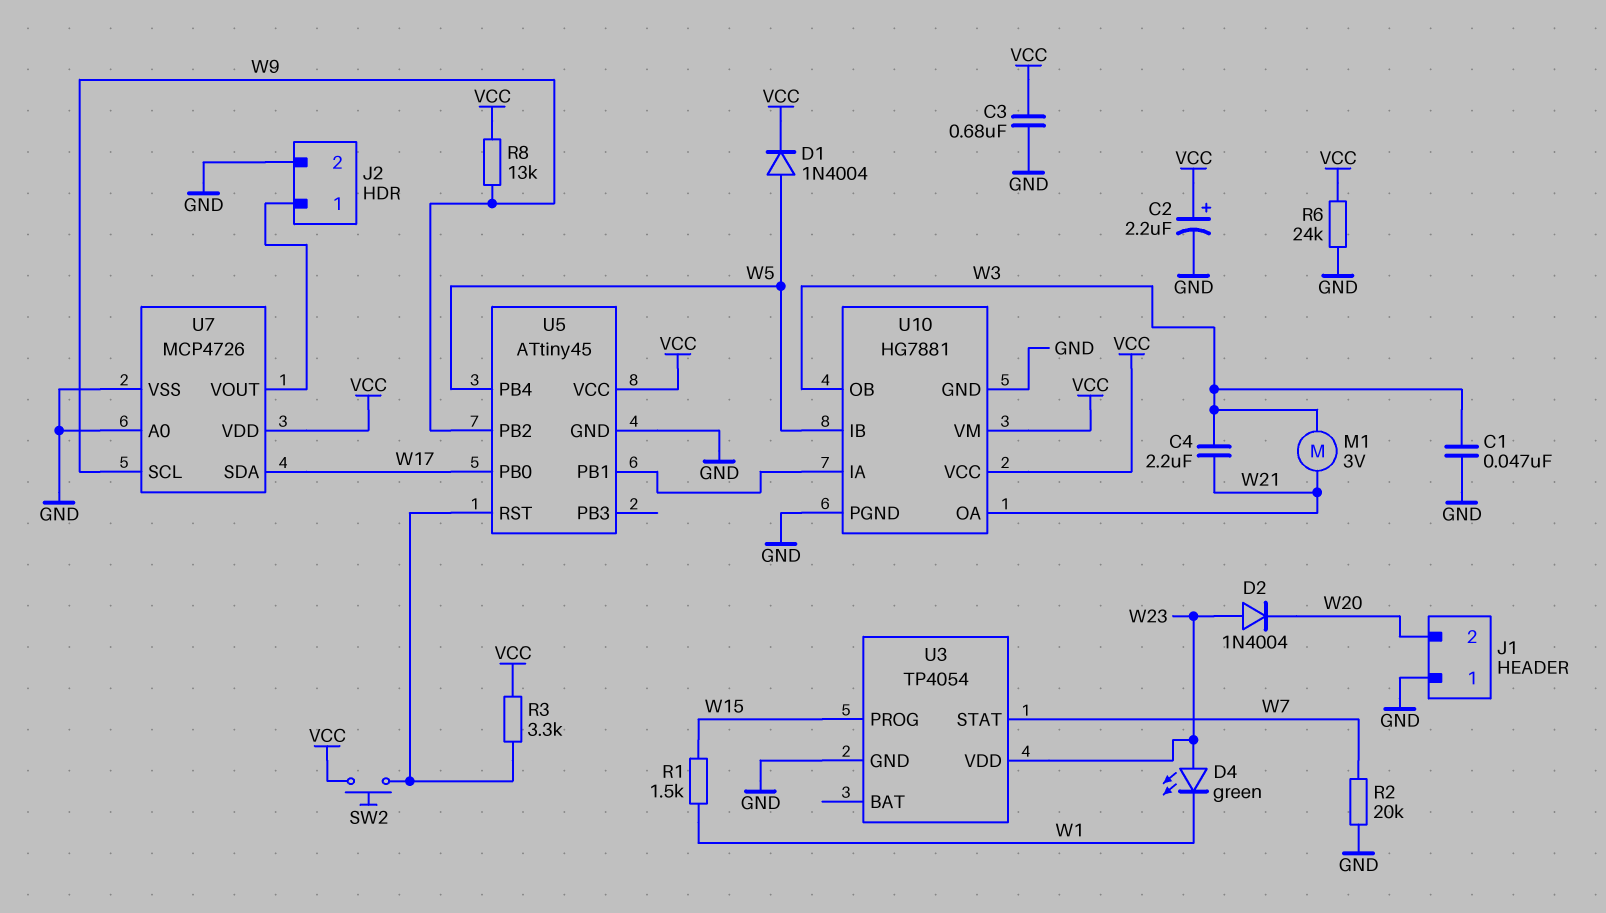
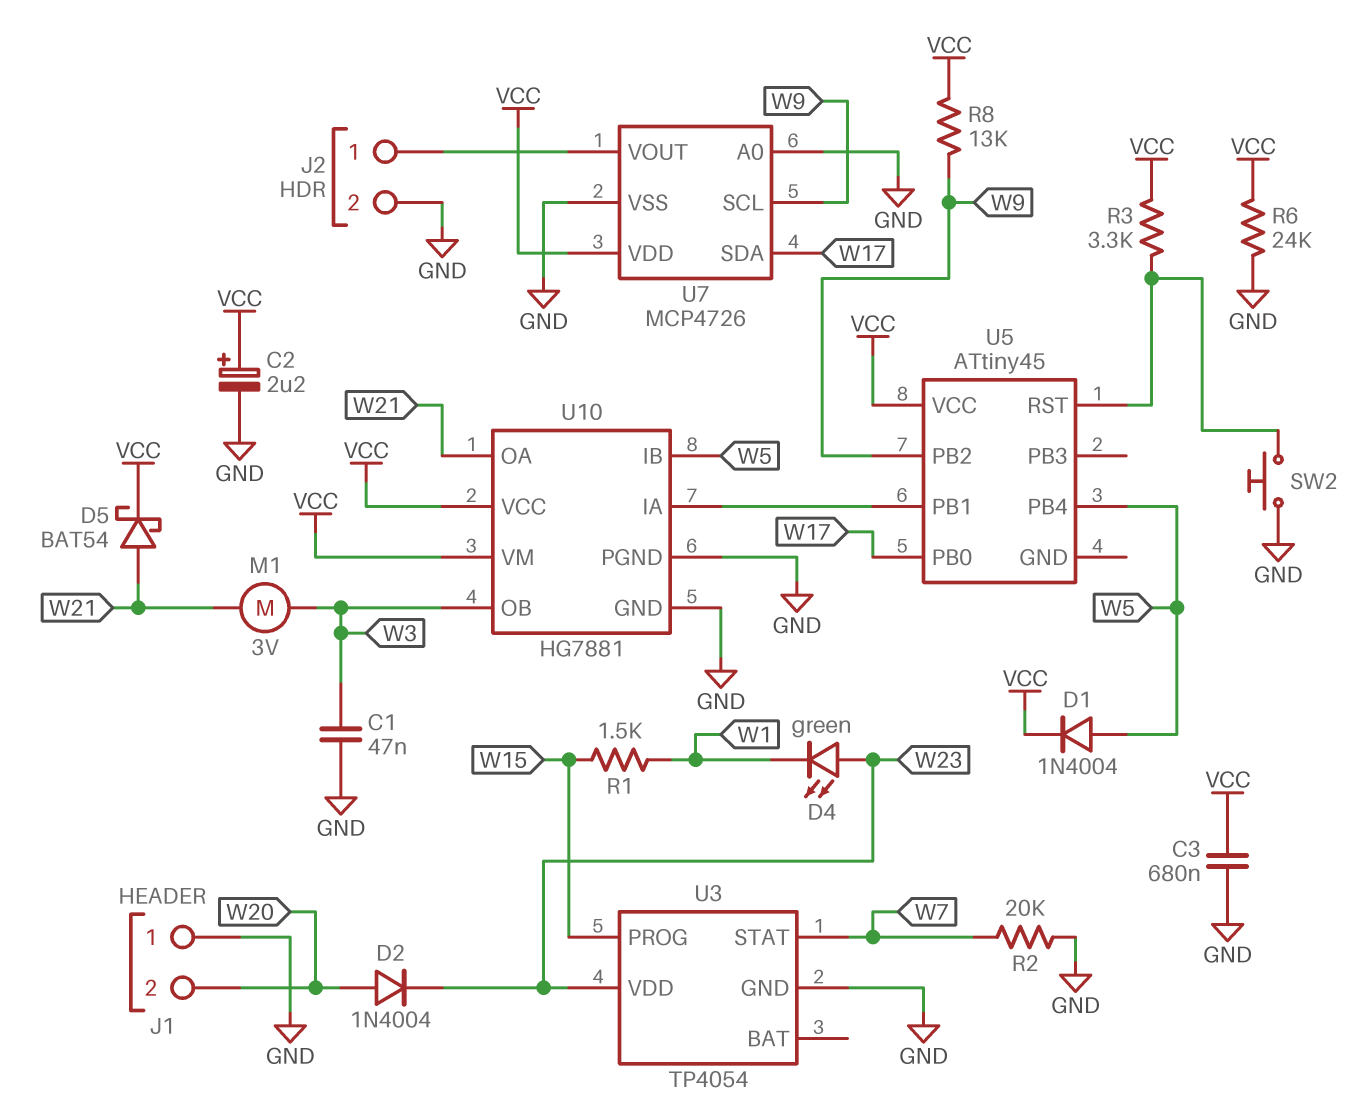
C4: 2.2uF (W3, W21) -> none
D2: diode 1N4004 (A W23, K W20) -> diode 1N4004 (A W20, K W23)
D5: none -> schottky BAT54 (A W21, K VCC)
SW2: button (U5/RST, VCC) -> button (GND, U5/RST)
U5 pin GND: GND -> none

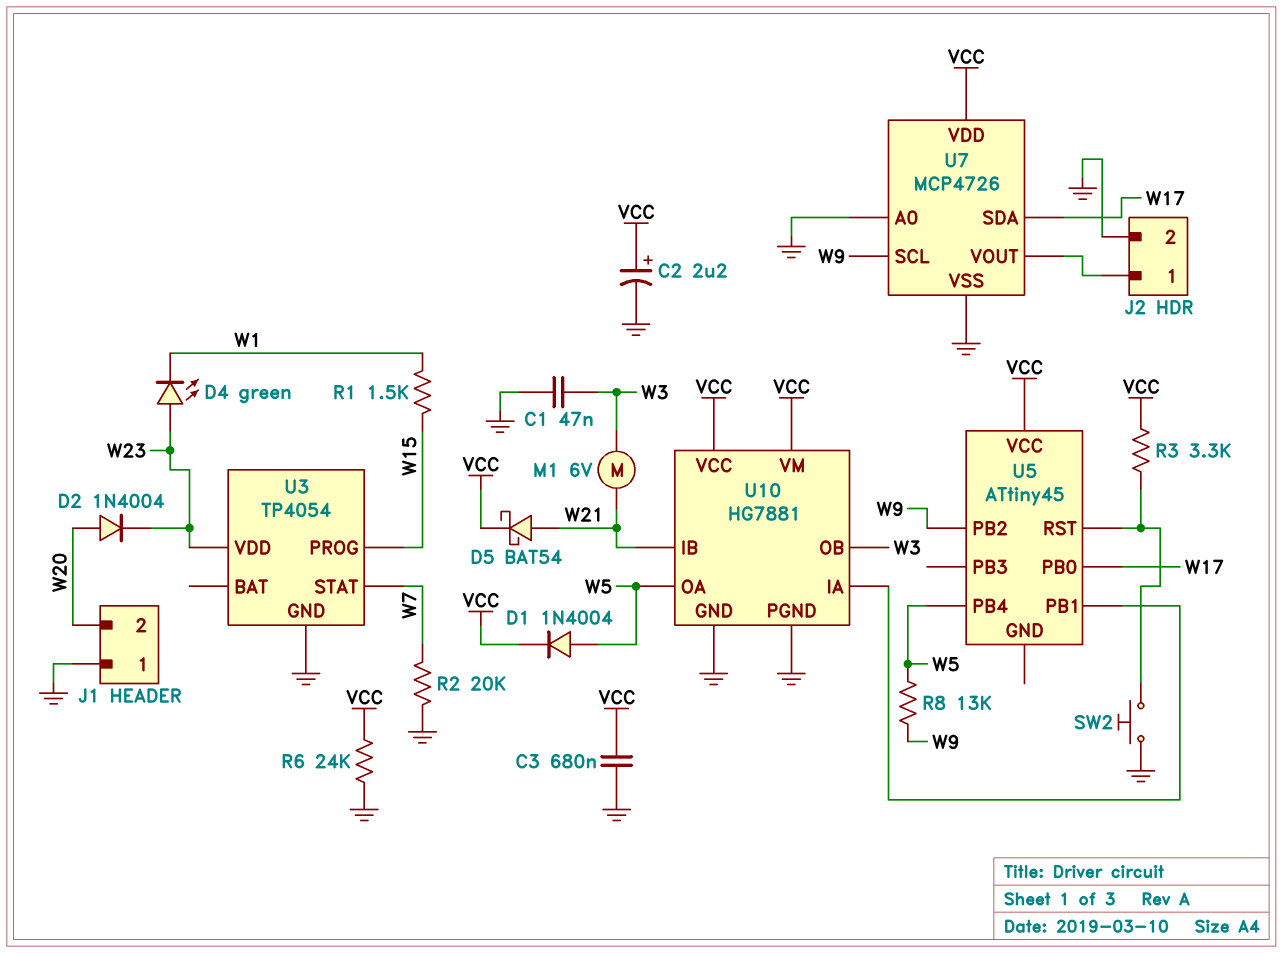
M1: motor 3V (W3, W21) -> motor 6V (W3, W21)
R8: 13k (VCC, W9) -> 13k (W5, W9)
U10 pin IB: W5 -> W21
U10 pin OA: W21 -> W5

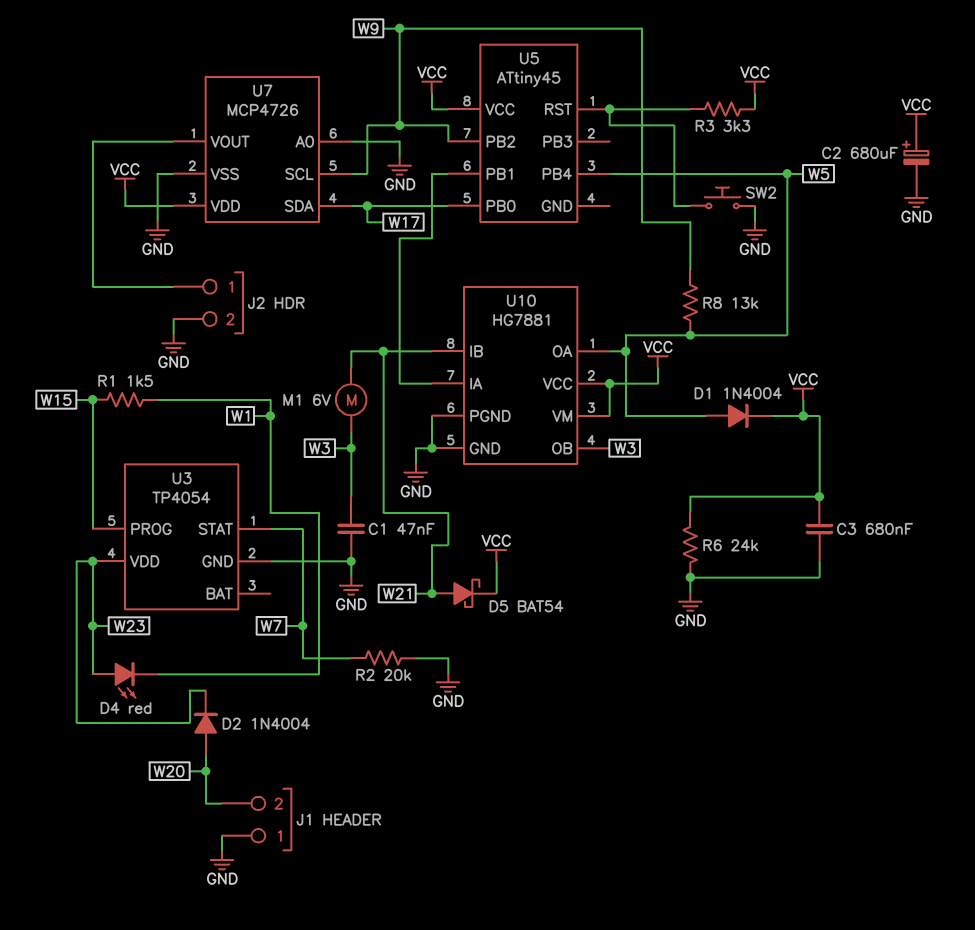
C2: 2.2uF (plus VCC, minus GND) -> 680uF (plus VCC, minus GND)
D4: LED green (A W23, K W1) -> LED red (A W23, K W1)

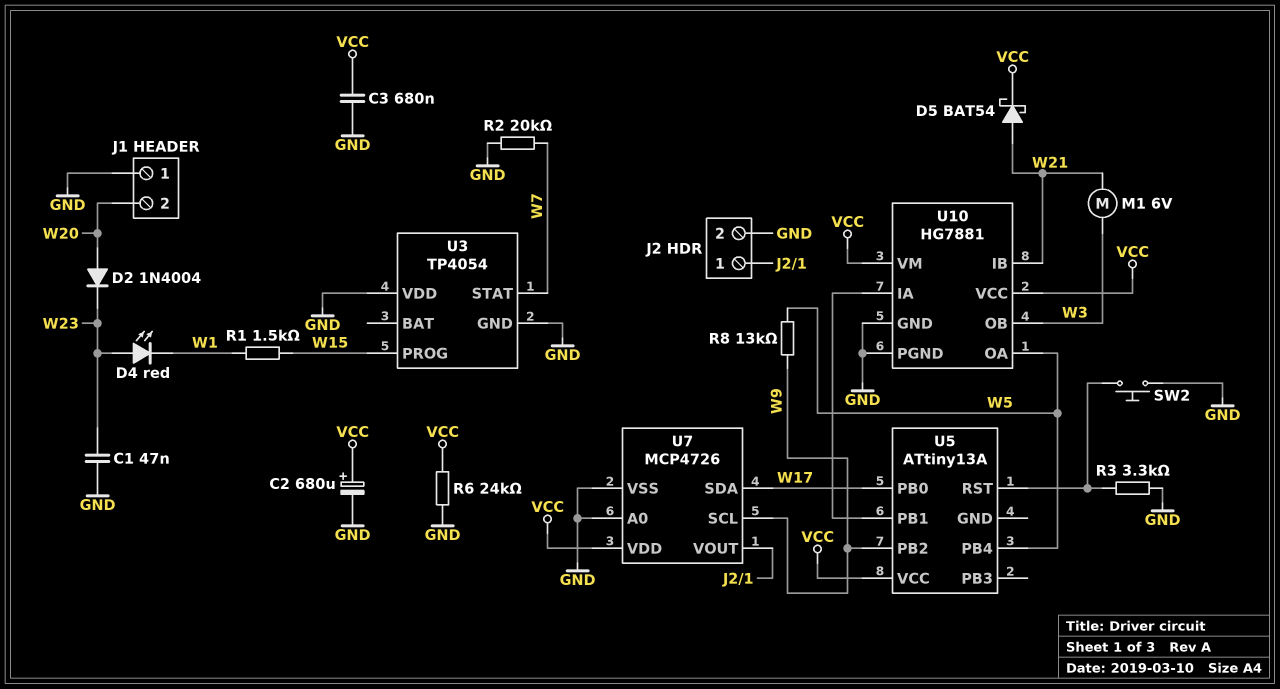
C1: 47nF (GND, W3) -> 47nF (GND, W23)
D1: diode 1N4004 (A W5, K VCC) -> none
R3: 3.3k (U5/RST, VCC) -> 3.3k (GND, U5/RST)
U3 pin VDD: W23 -> GND
U5: ATtiny45 -> ATtiny13A

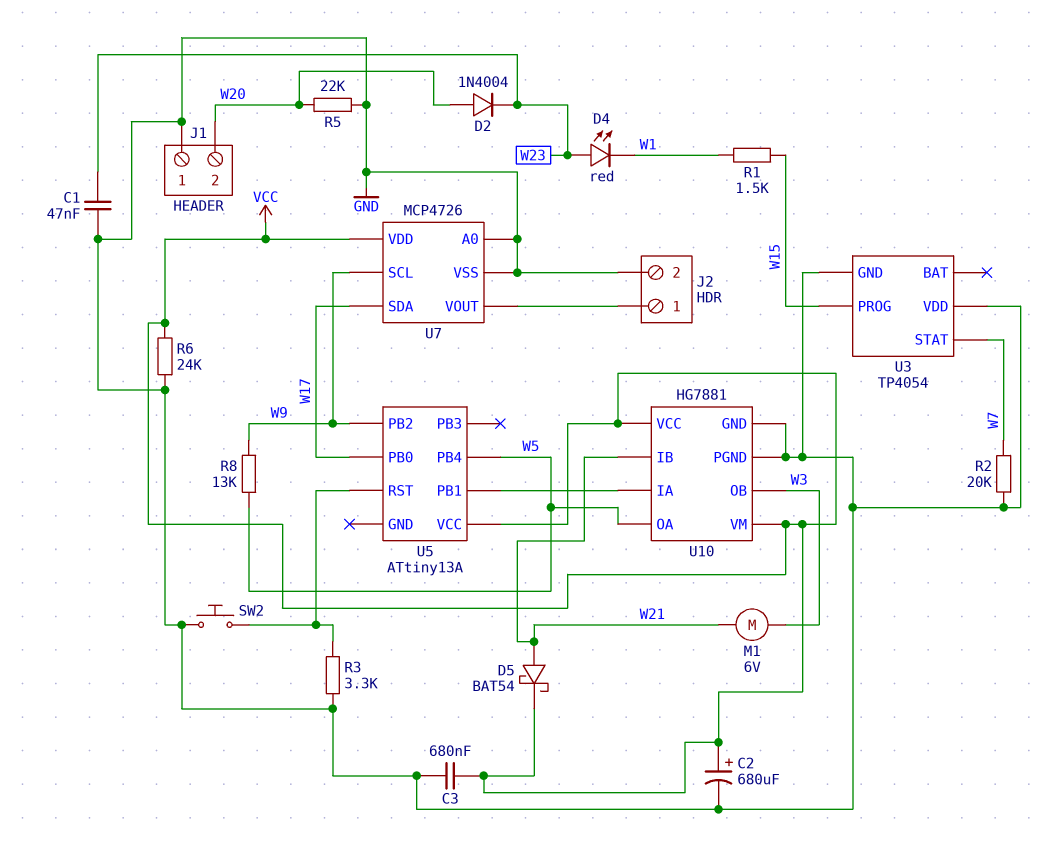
R5: none -> 22k (GND, W20)

